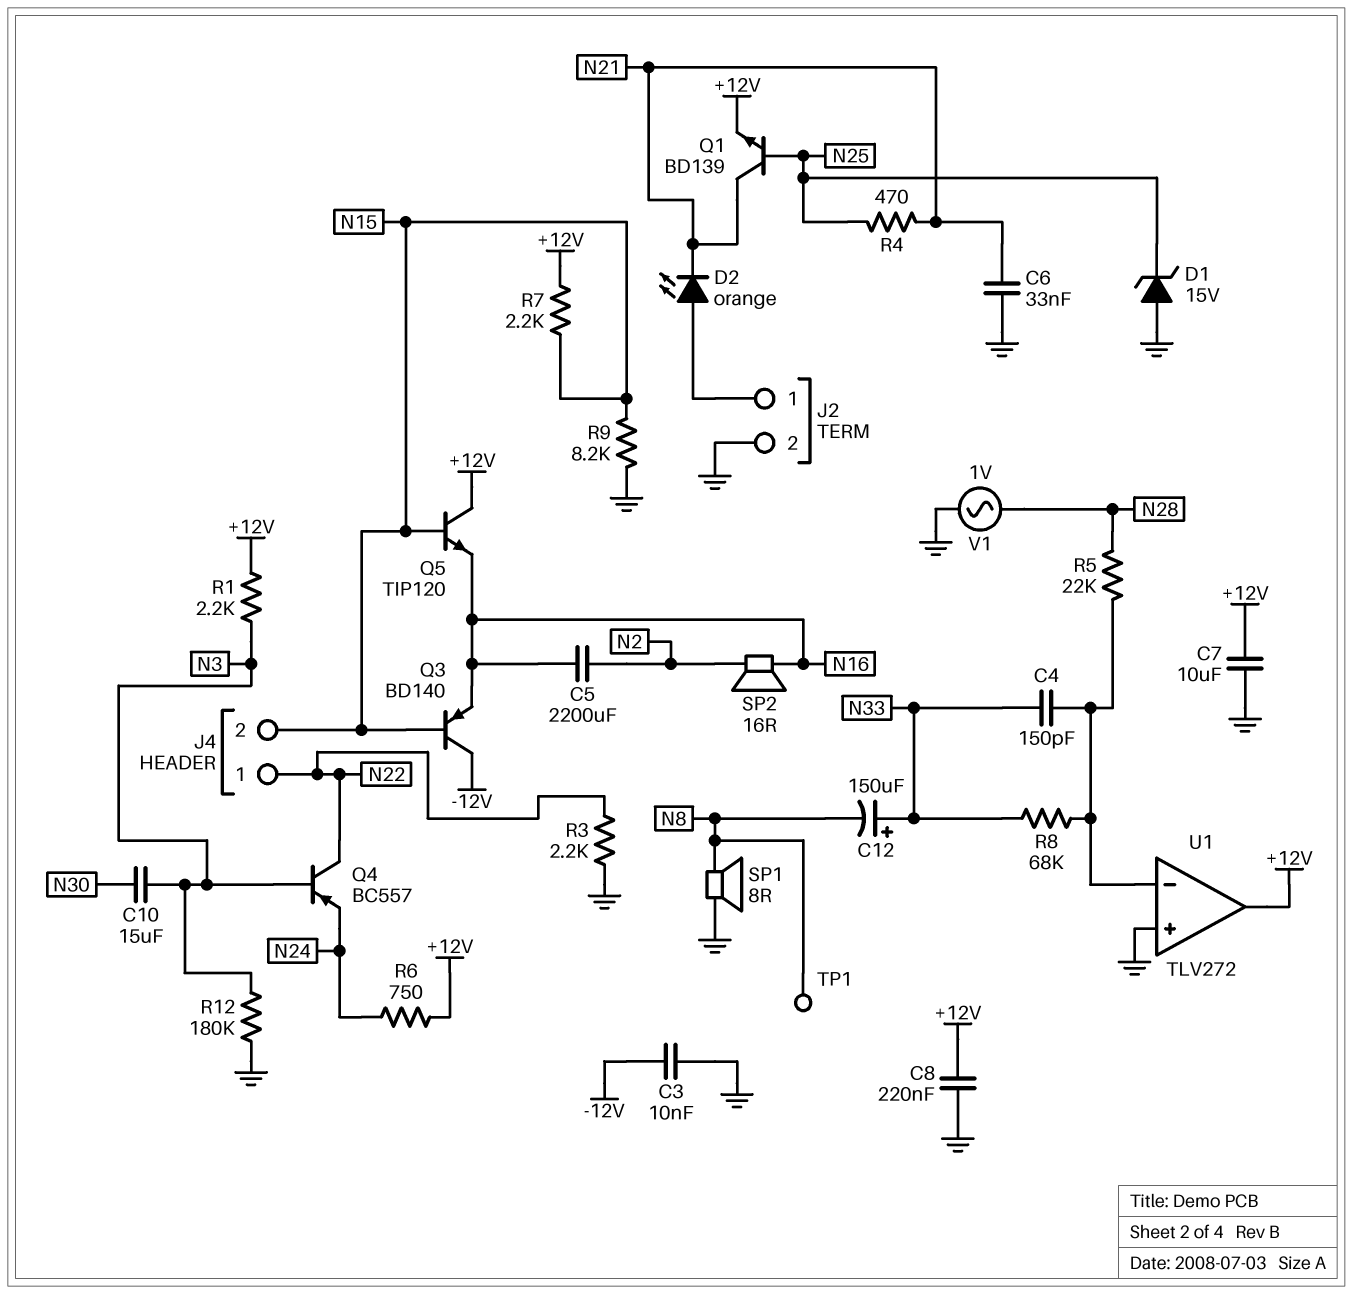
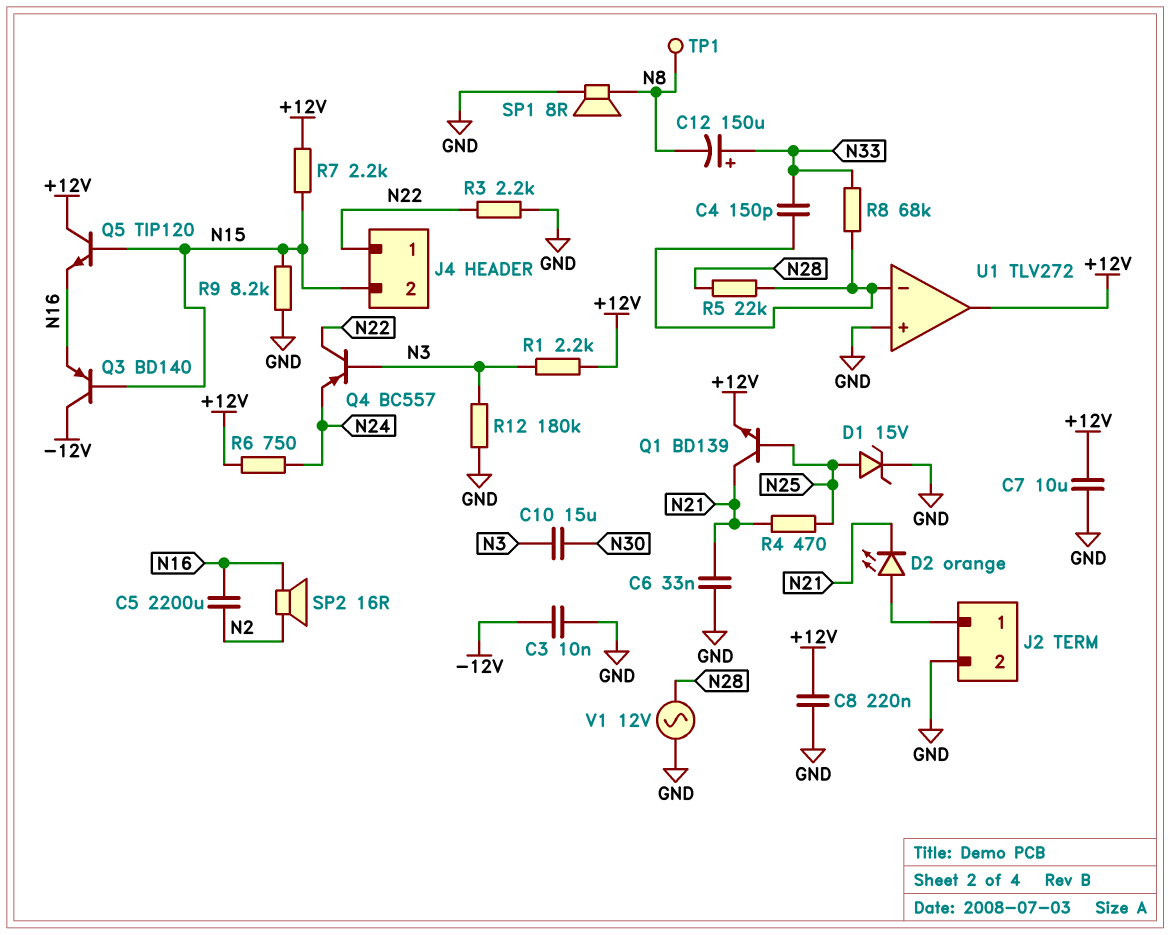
D1: zener 15V (A GND, K N25) -> zener 15V (A N25, K GND)
V1: AC 1V (GND, N28) -> AC 12V (GND, N28)

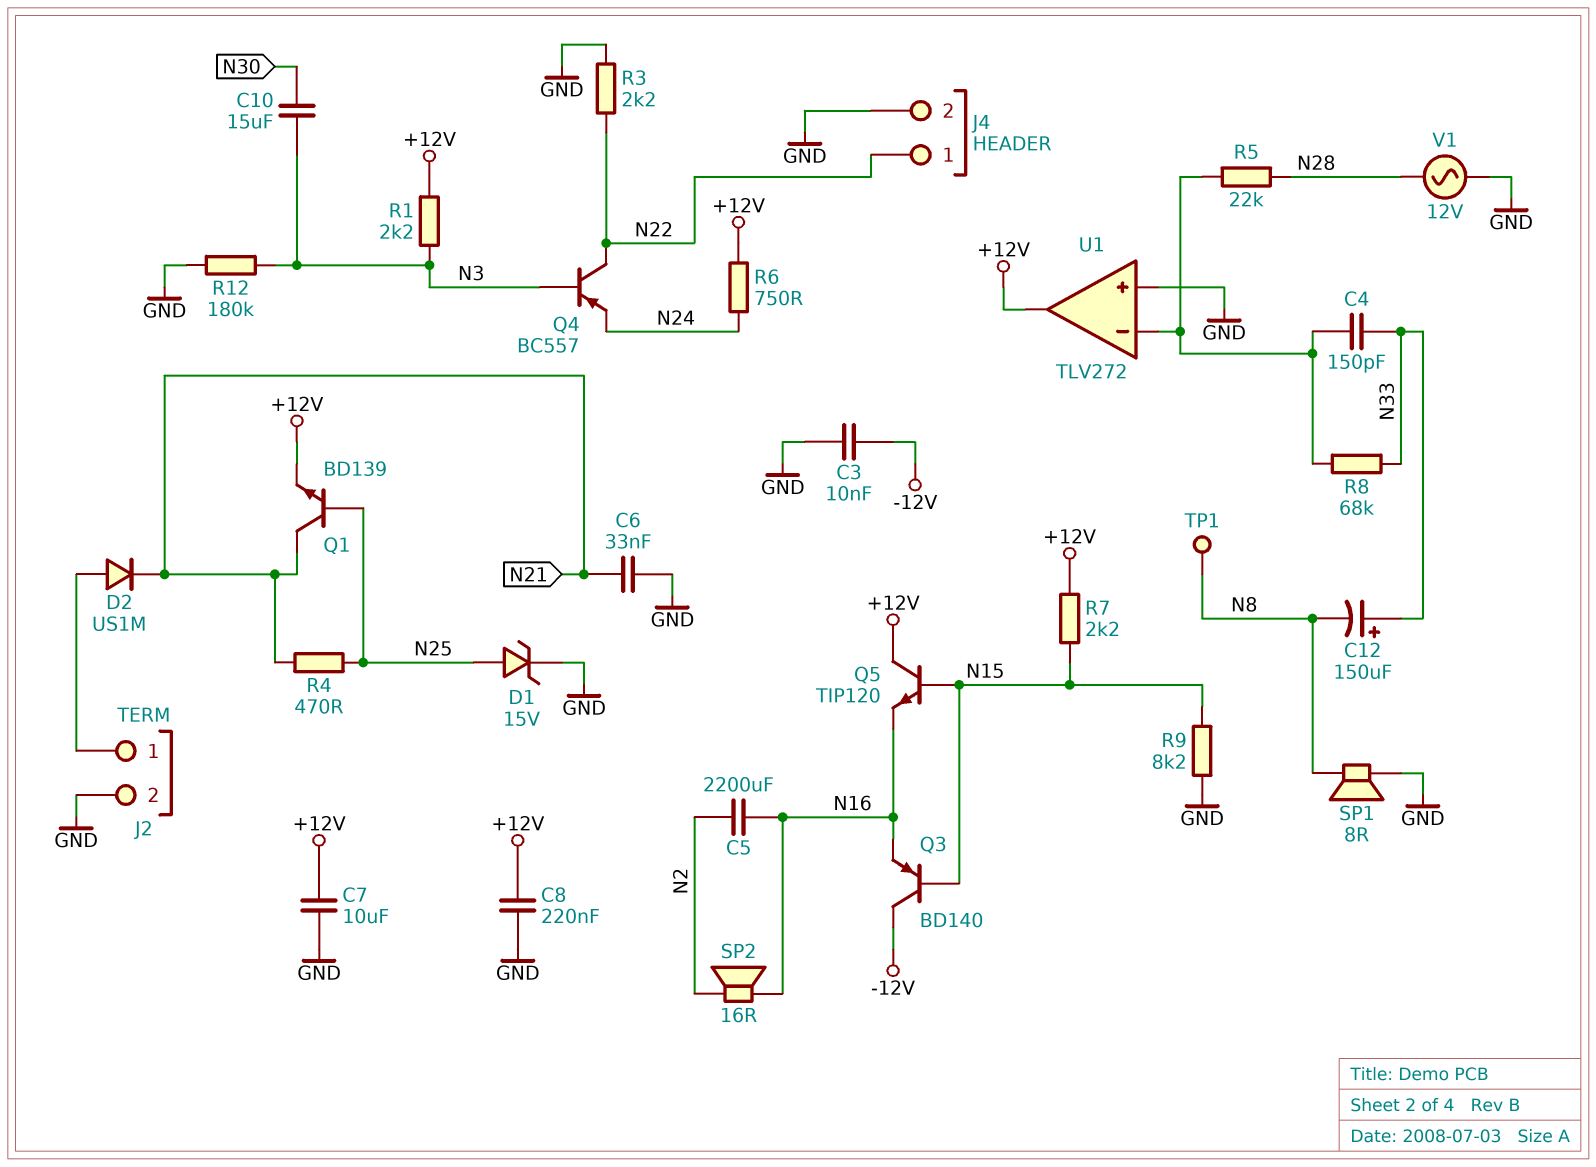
D2: LED orange (A J2/1, K N21) -> diode US1M (A J2/1, K N21)
J4 pin 2: N15 -> GND

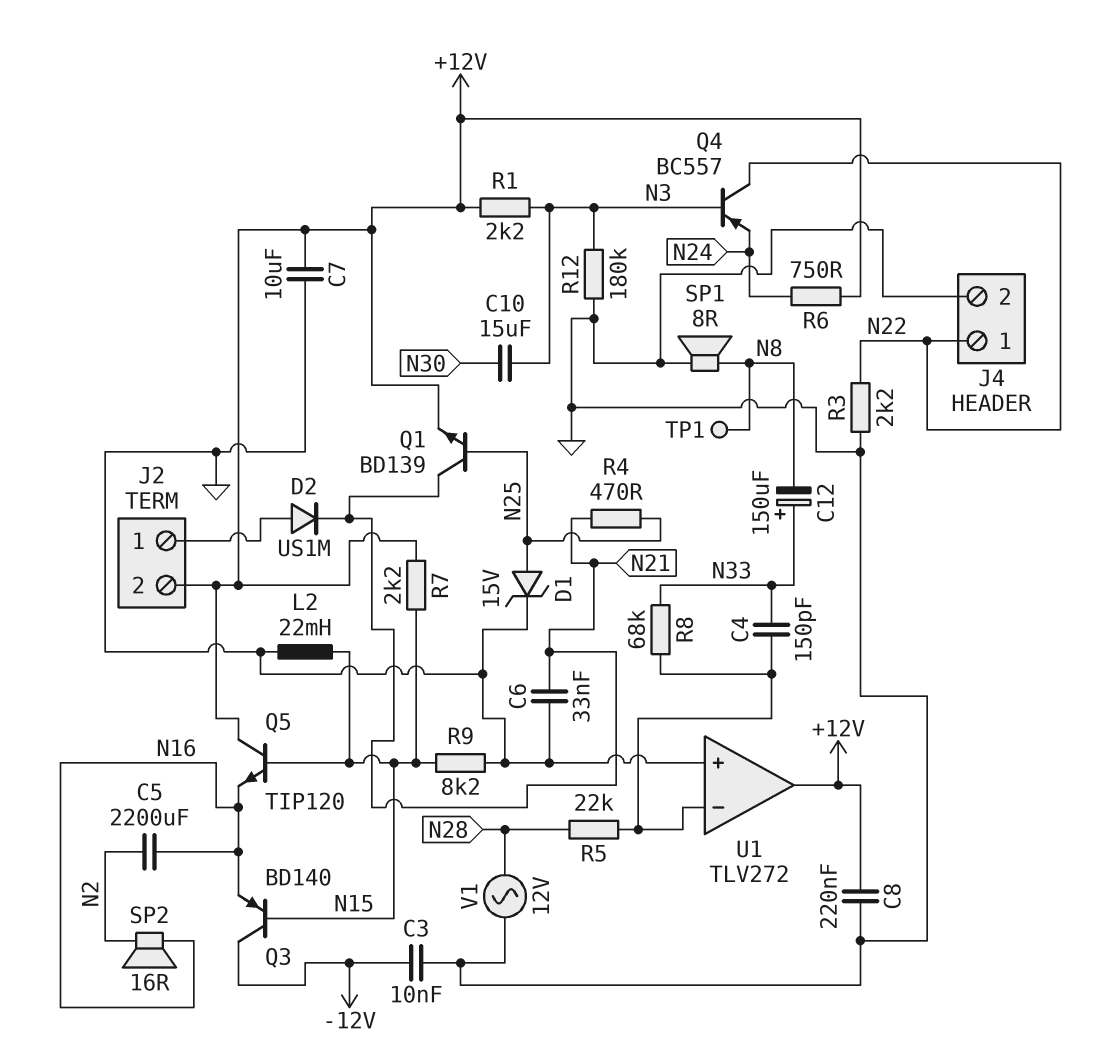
J2 pin 2: GND -> +12V
L2: none -> 22mH (GND, N15)

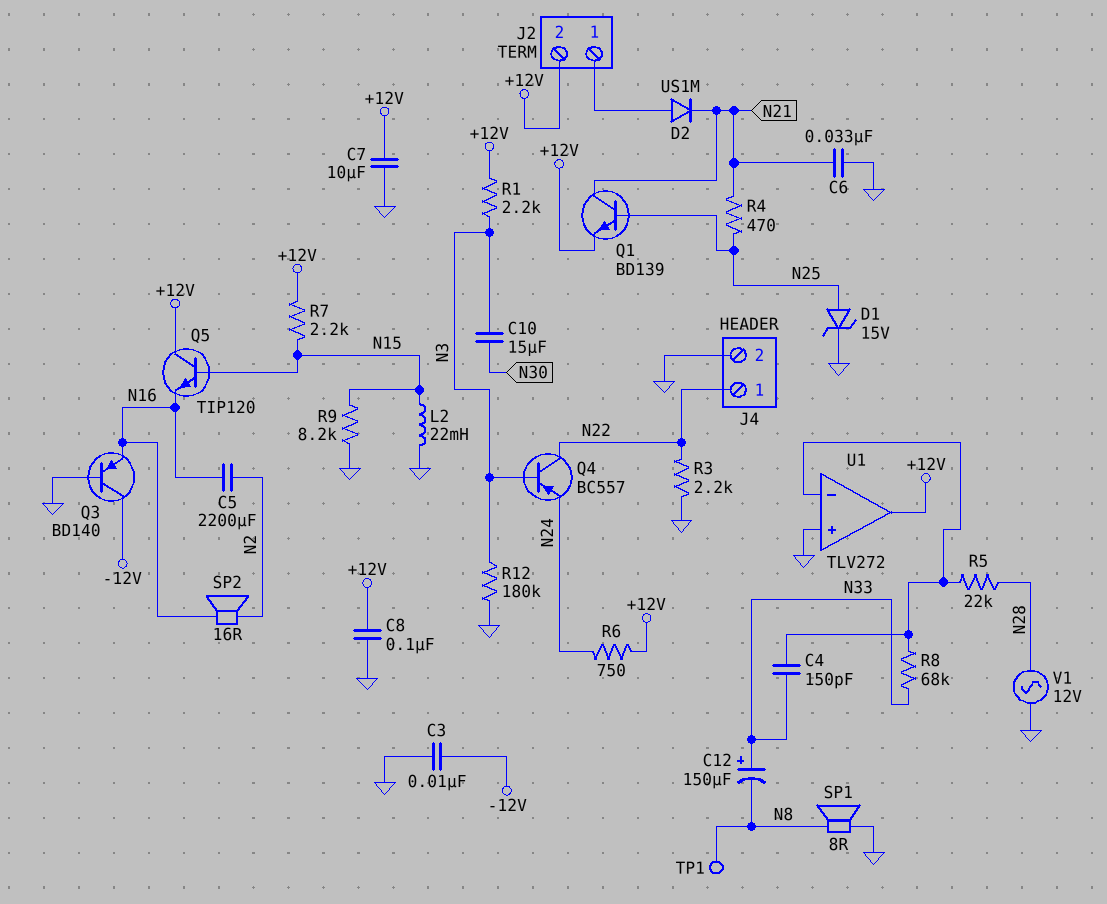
C8: 220nF (+12V, GND) -> 100nF (+12V, GND)
Q3: PNP BD140 (B N15, C -12V, E N16) -> PNP BD140 (B GND, C -12V, E N16)

